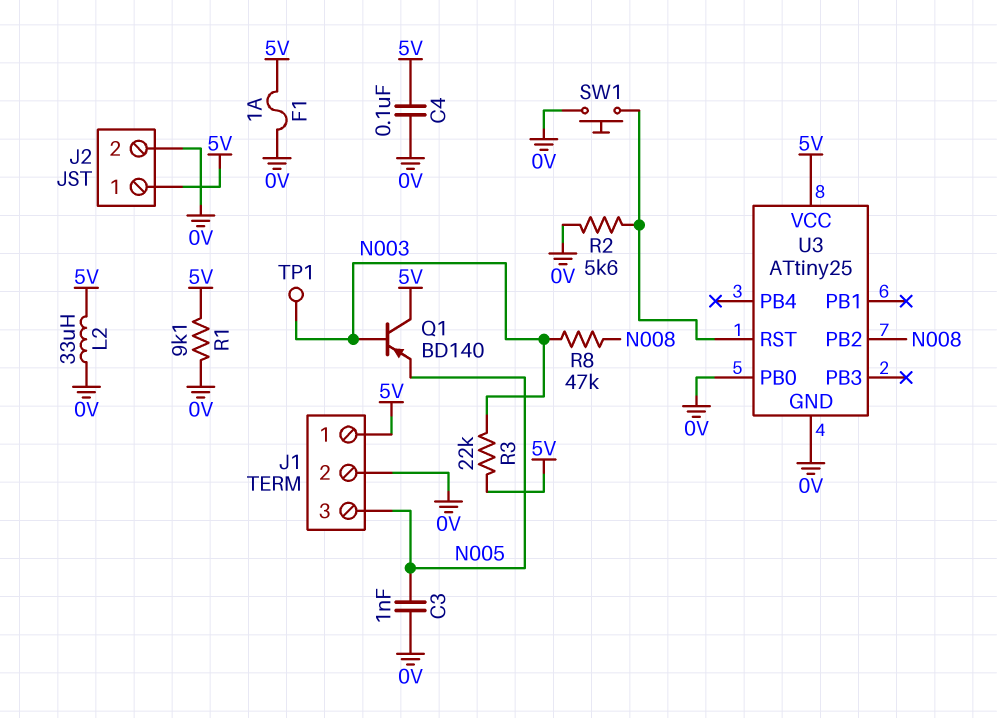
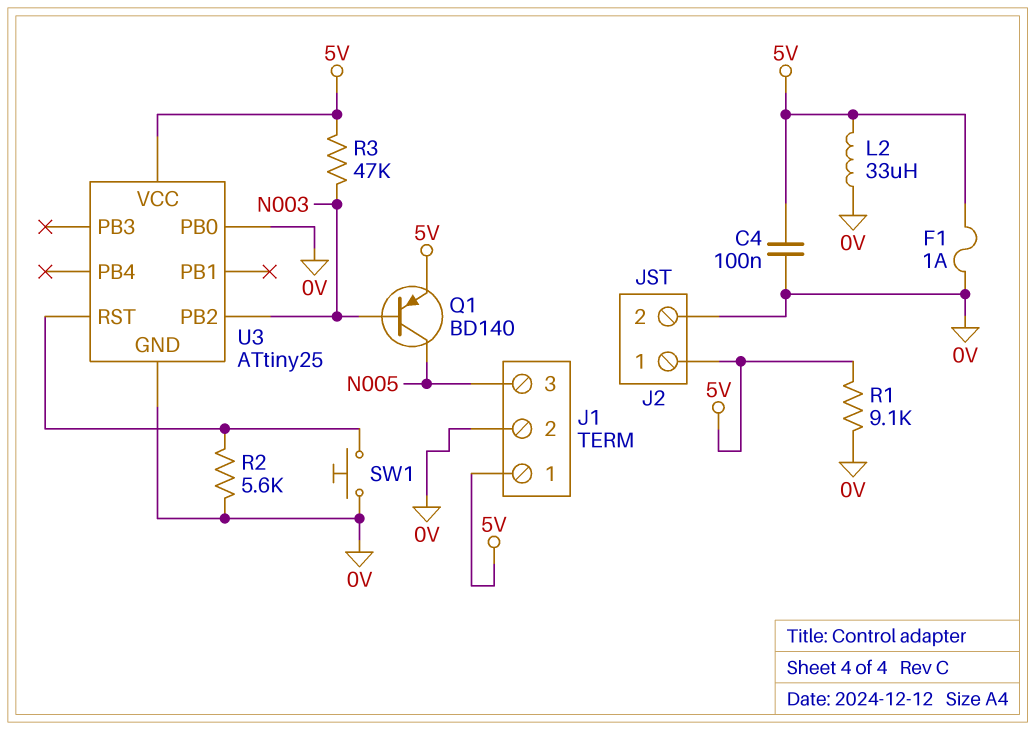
C3: 1nF (0V, N005) -> none
Q1: PNP BD140 (B N003, C 5V, E N005) -> PNP BD140 (B N003, C N005, E 5V)
R3: 22k (5V, N003) -> 47k (5V, N003)
R8: 47k (N003, N008) -> none
TP1: test point (N003) -> none
U3 pin PB2: N008 -> N003

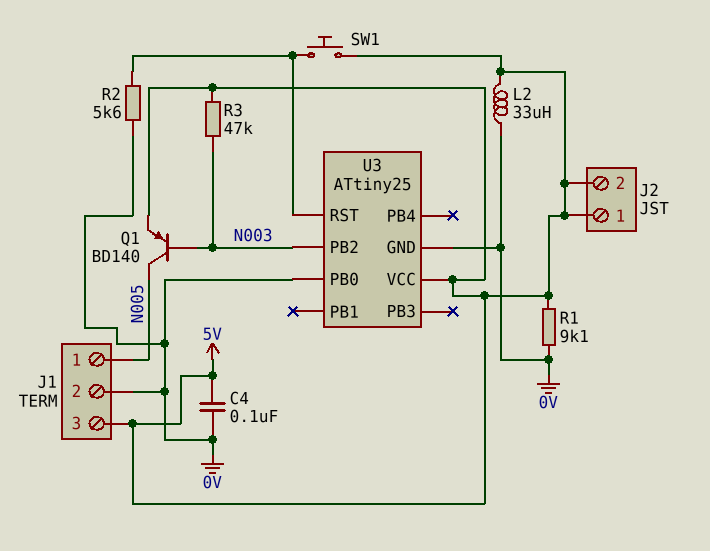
F1: 1A (0V, 5V) -> none
J1 pin 1: 5V -> N005
J1 pin 3: N005 -> 5V
J2 pin 2: 0V -> 5V
SW1: button (0V, U3/RST) -> button (5V, U3/RST)

